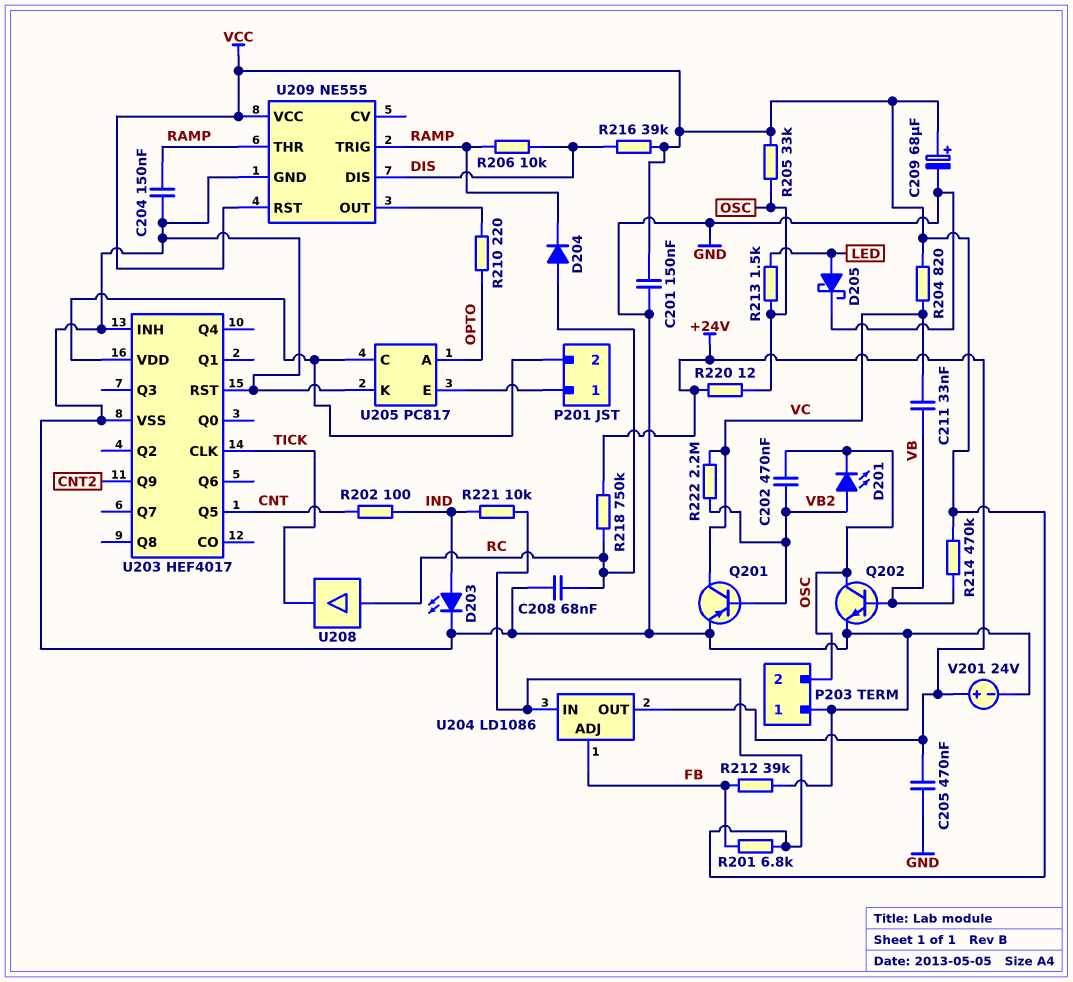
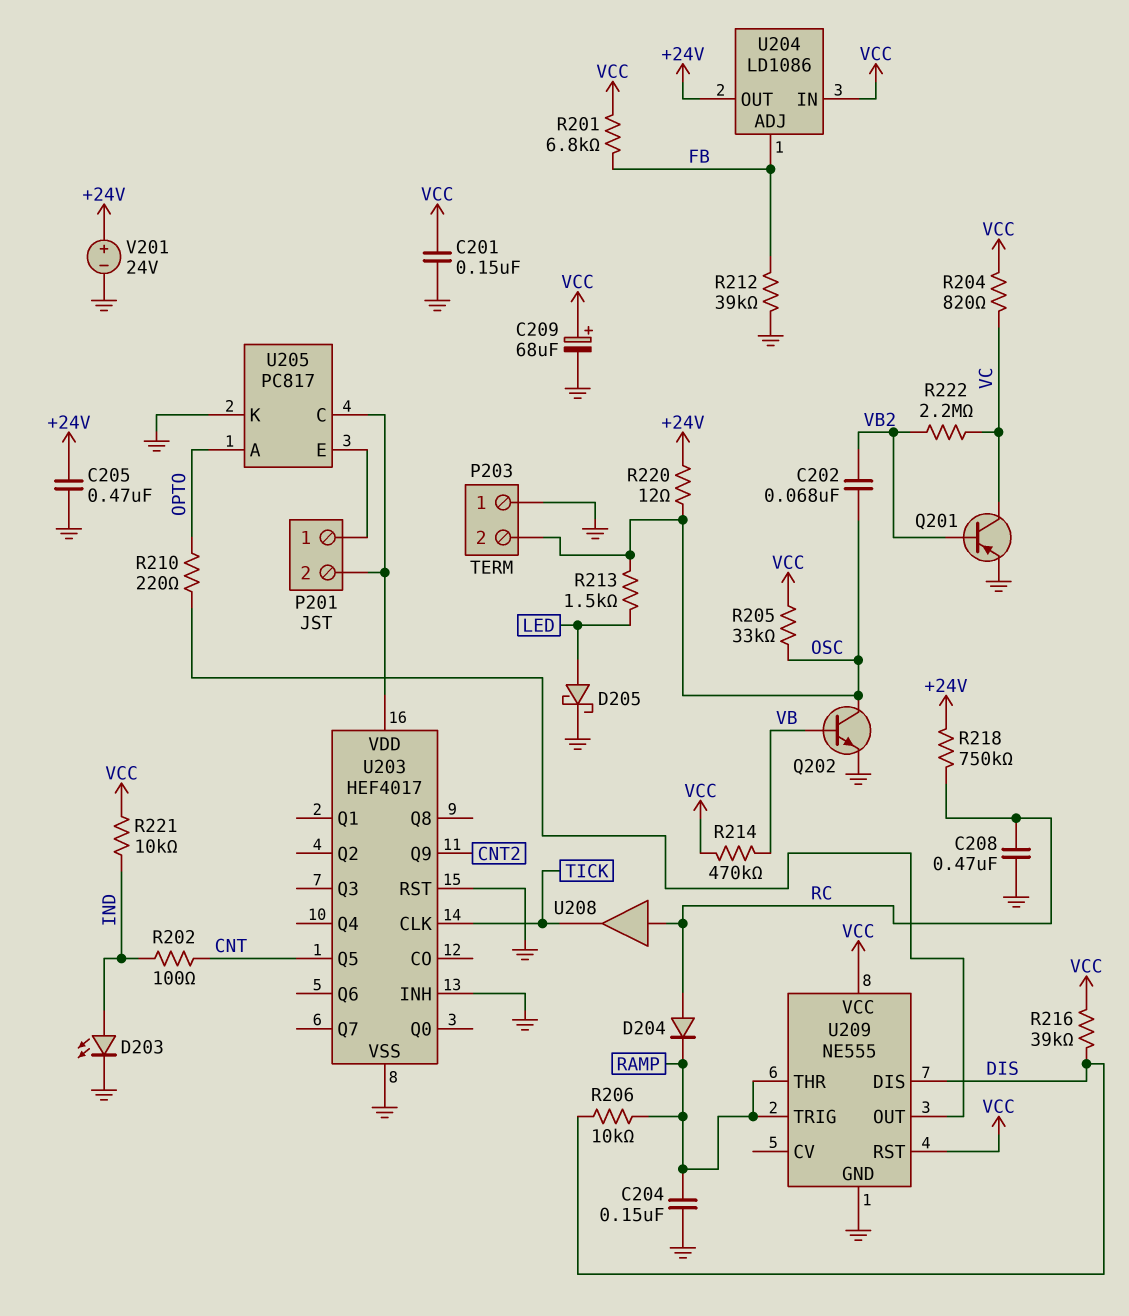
C202: 470nF (OSC, VB2) -> 68nF (OSC, VB2)
C208: 68nF (GND, RC) -> 470nF (GND, RC)
C211: 33nF (VB, VC) -> none
D201: LED (A VB2, K OSC) -> none

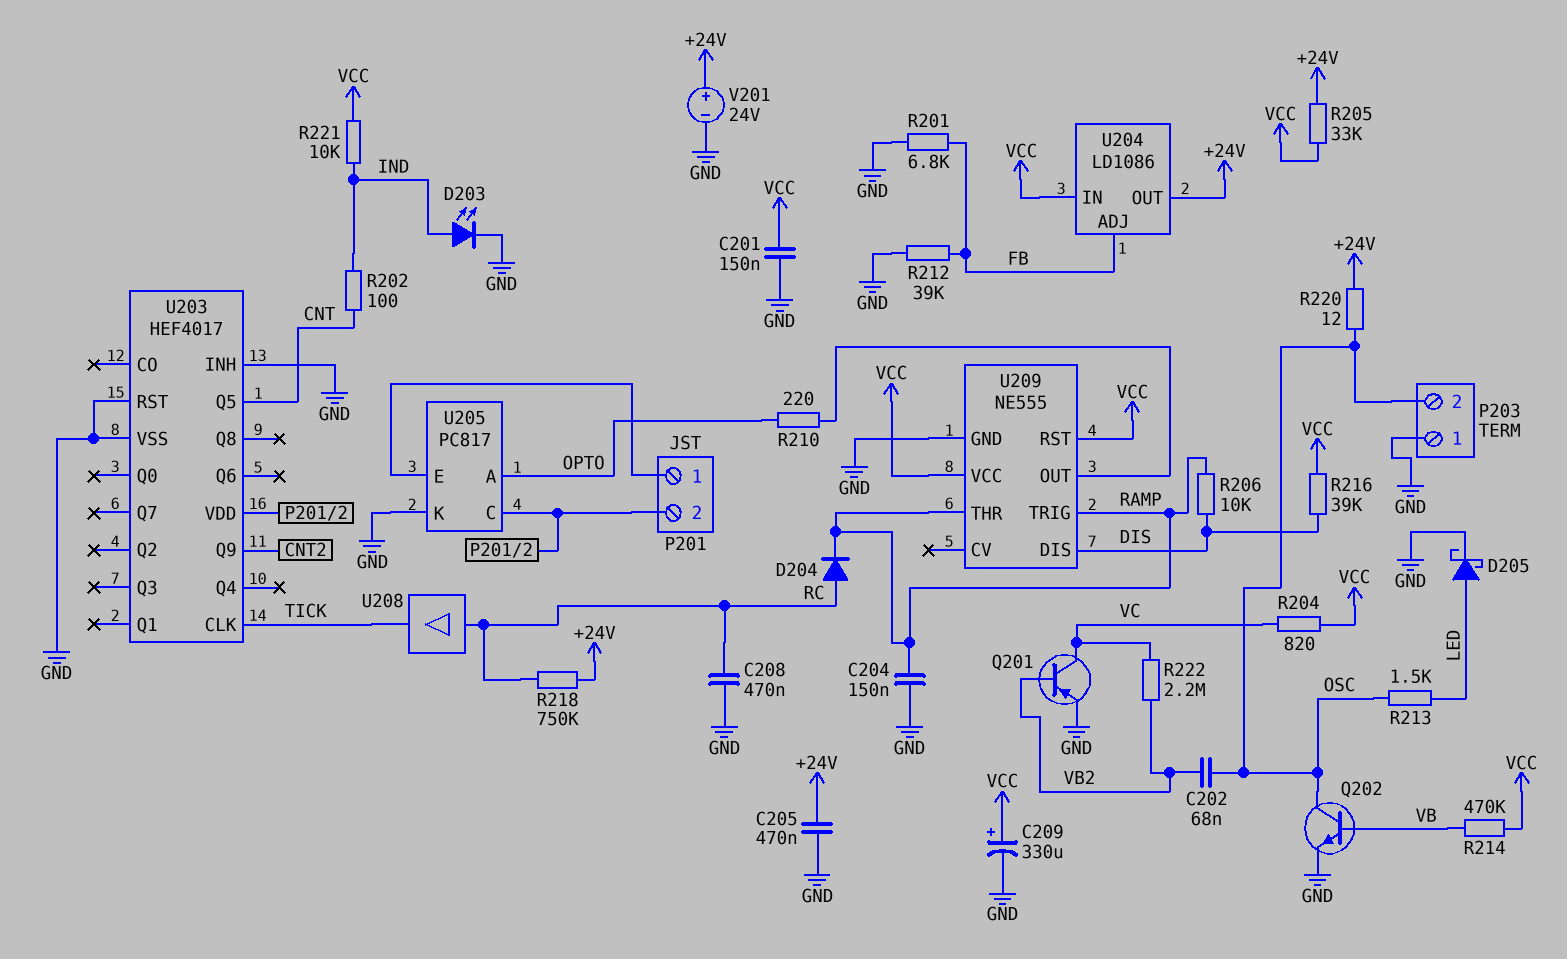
C209: 68uF (plus VCC, minus GND) -> 330uF (plus VCC, minus GND)
R201: 6.8k (FB, VCC) -> 6.8k (FB, GND)
R205: 33k (OSC, VCC) -> 33k (+24V, VCC)

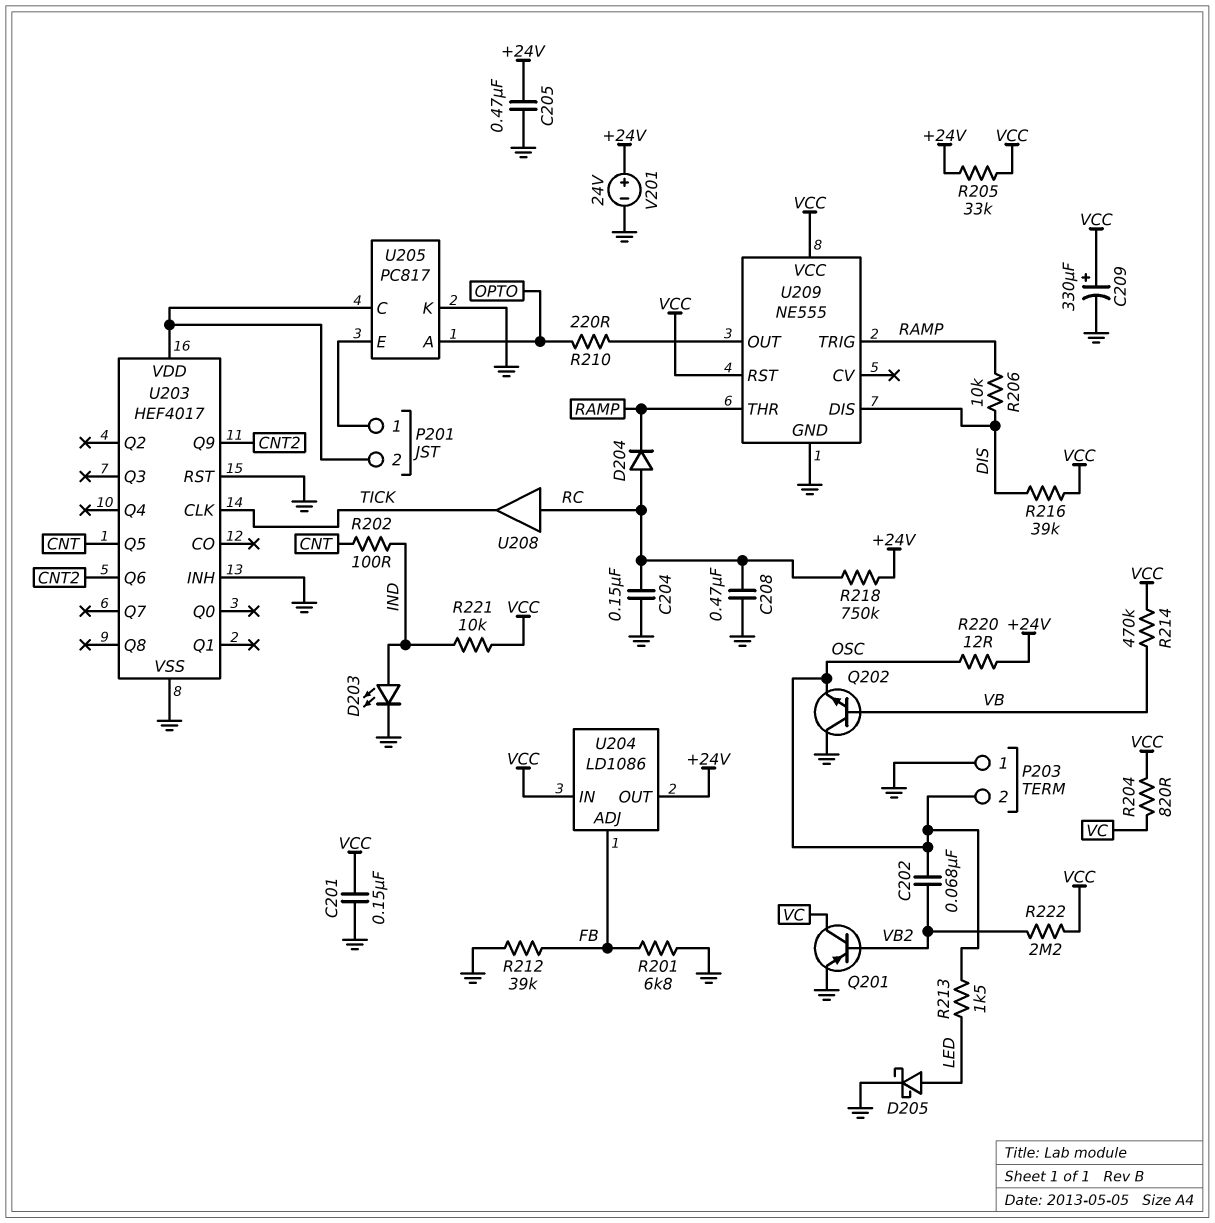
C204: 150nF (GND, RAMP) -> 150nF (GND, RC)
Q202: NPN (B VB, C OSC, E GND) -> NPN (B VB, C GND, E OSC)
R222: 2.2M (VB2, VC) -> 2.2M (VB2, VCC)
U203 pin Q6: none -> CNT2

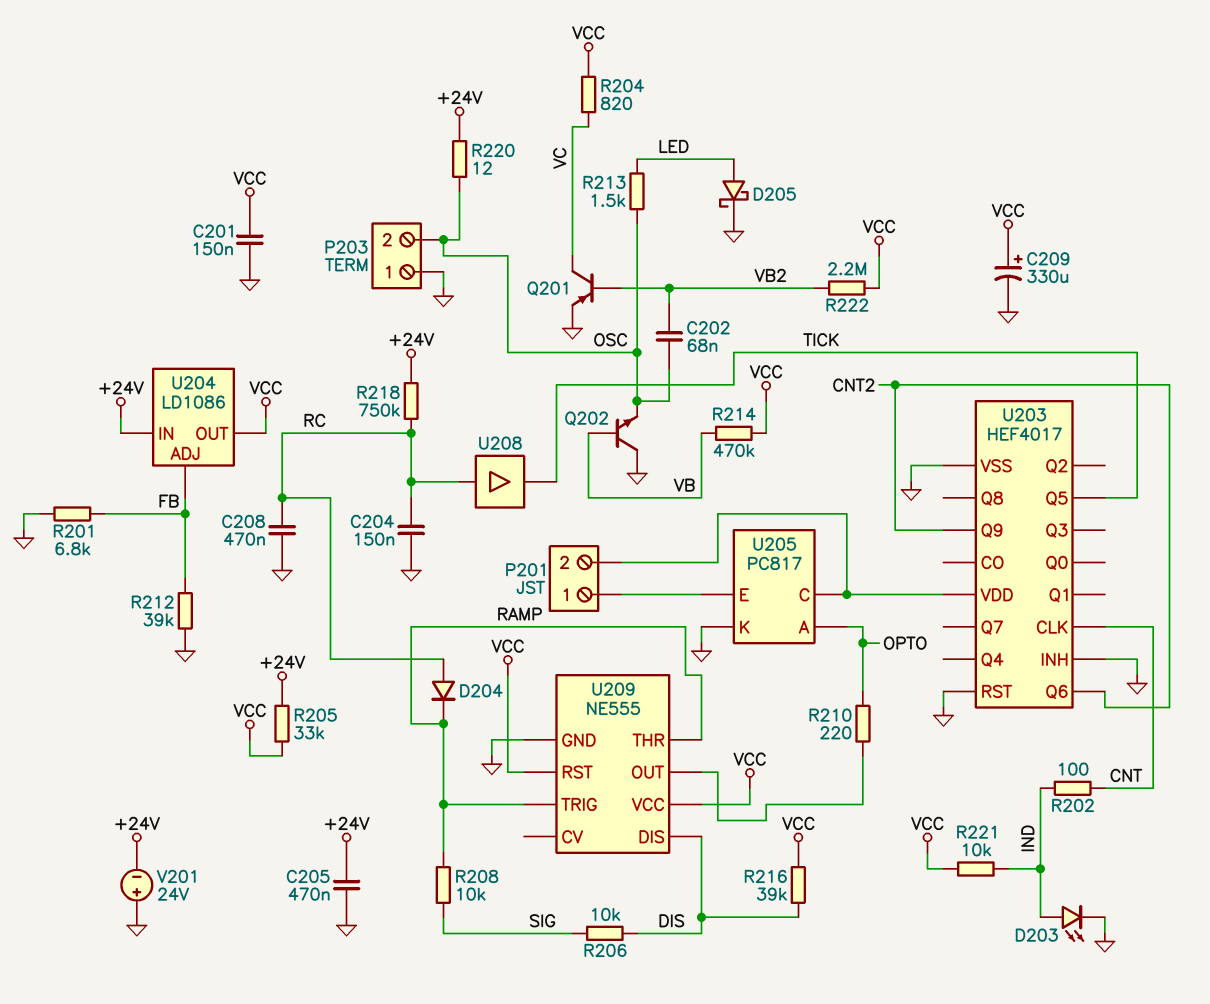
R206: 10k (DIS, RAMP) -> 10k (DIS, SIG)
R208: none -> 10k (RAMP, SIG)
U203 pin CLK: TICK -> CNT
U203 pin Q5: CNT -> TICK
U204 pin IN: VCC -> +24V
U204 pin OUT: +24V -> VCC
V201: 24V (plus +24V, minus GND) -> 24V (plus GND, minus +24V)

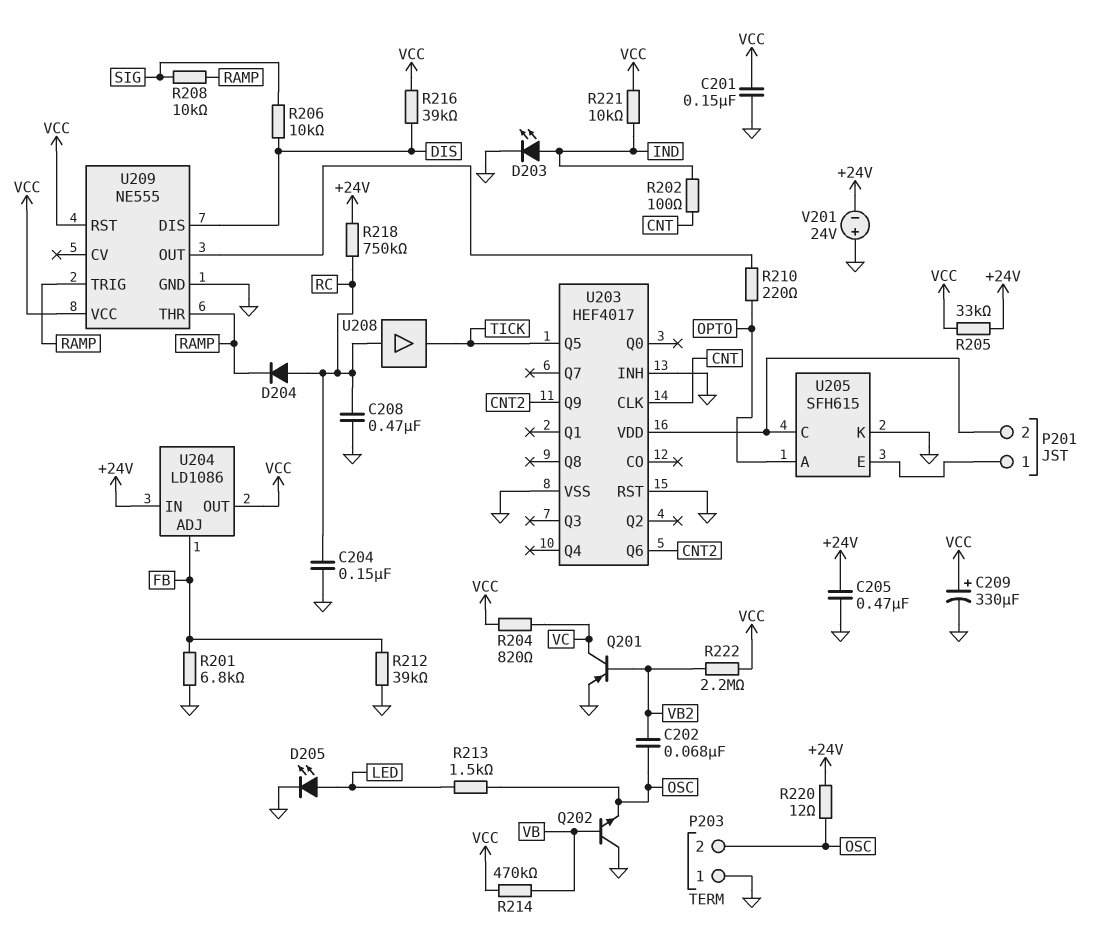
D205: schottky (A LED, K GND) -> LED (A LED, K GND)
U205: PC817 -> SFH615

